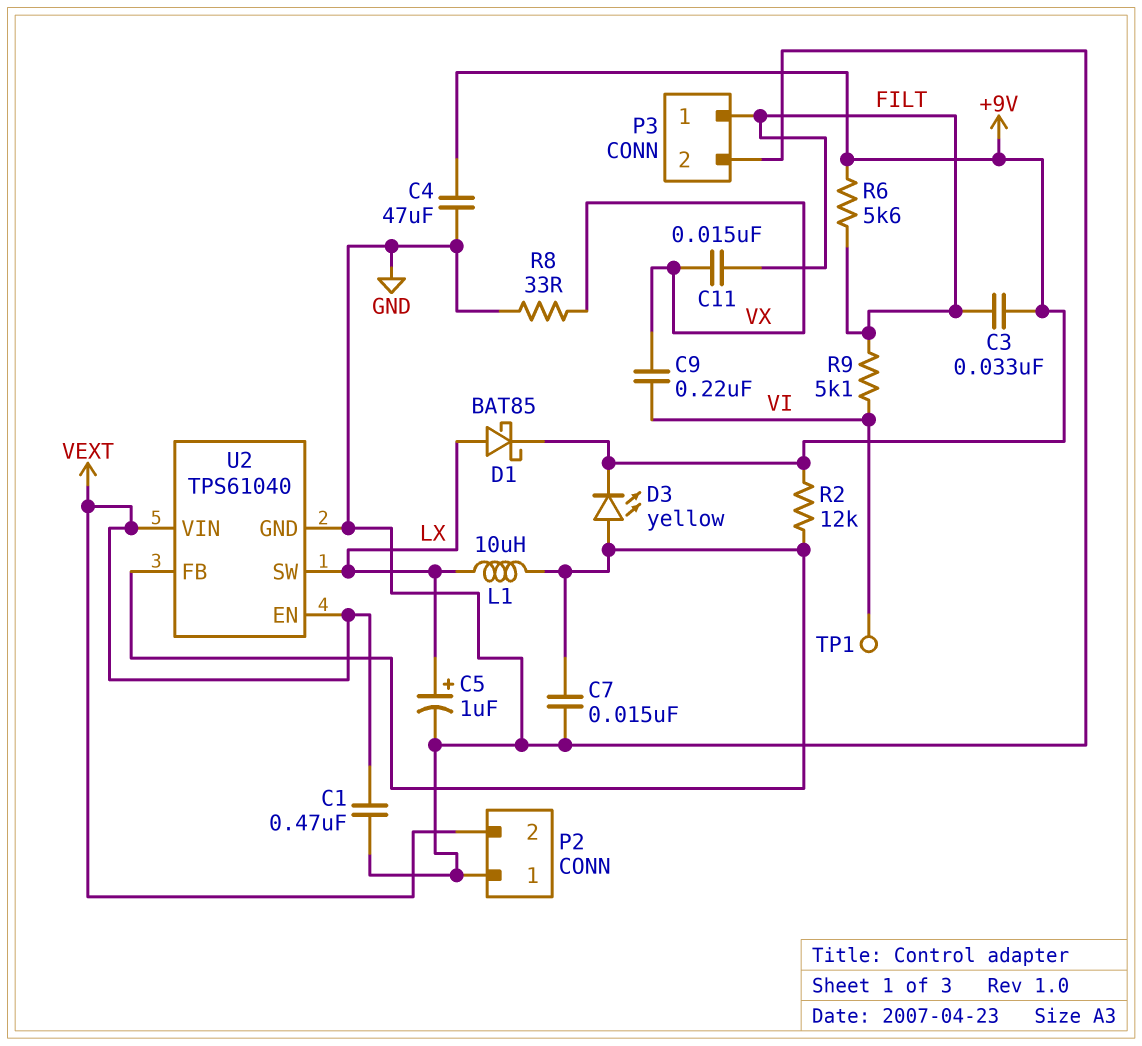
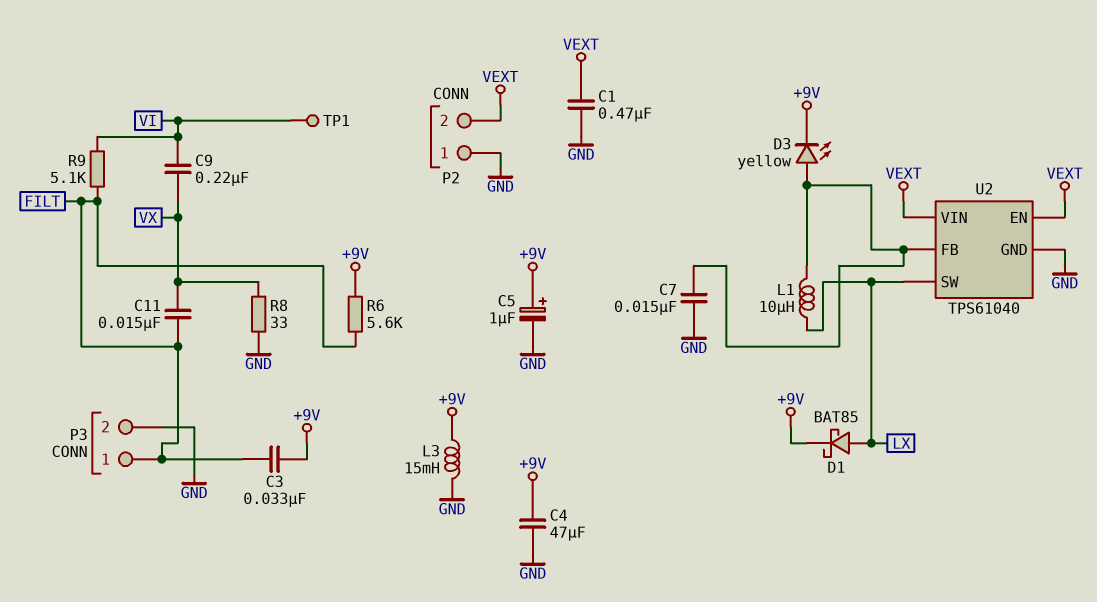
C5: 1uF (plus LX, minus GND) -> 1uF (plus +9V, minus GND)
L3: none -> 15mH (+9V, GND)
R2: 12k (+9V, U2/FB) -> none

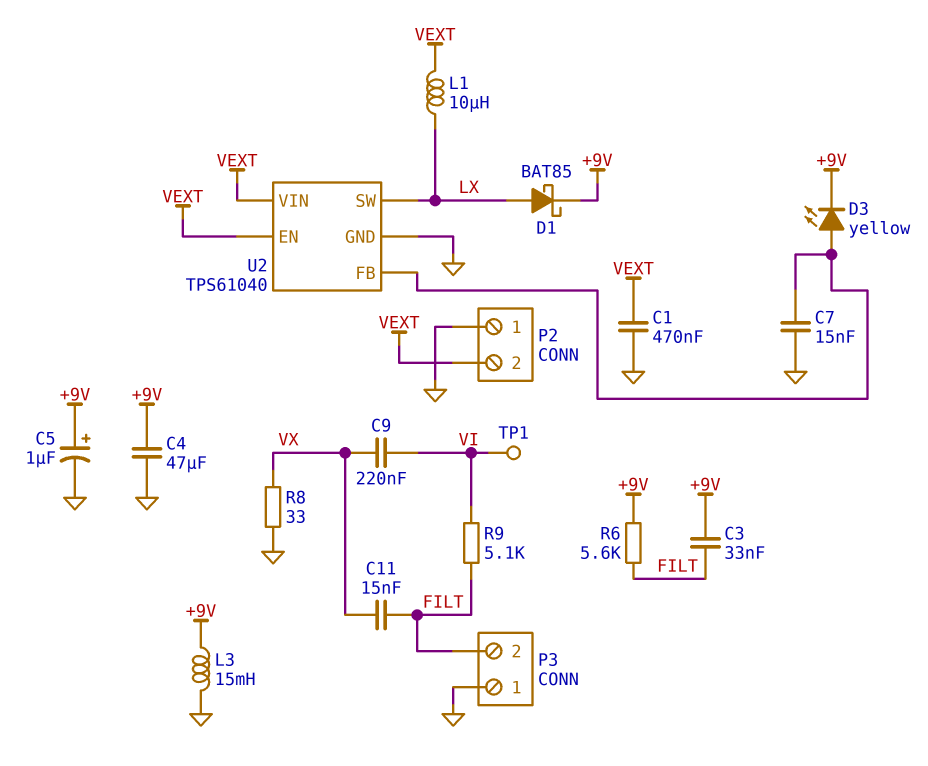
L1: 10uH (LX, U2/FB) -> 10uH (LX, VEXT)
P3 pin 1: FILT -> GND
P3 pin 2: GND -> FILT

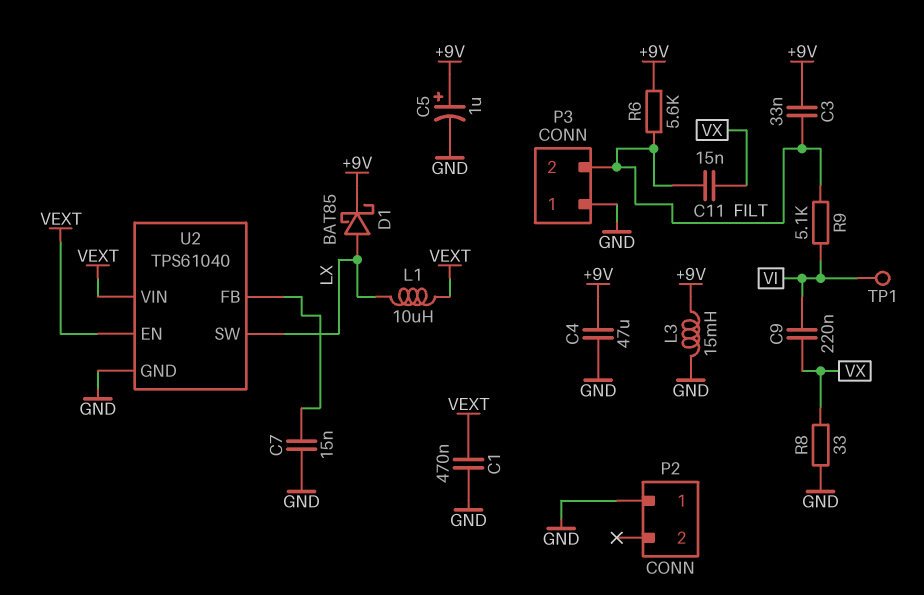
D3: LED yellow (A U2/FB, K +9V) -> none
P2 pin 2: VEXT -> none

